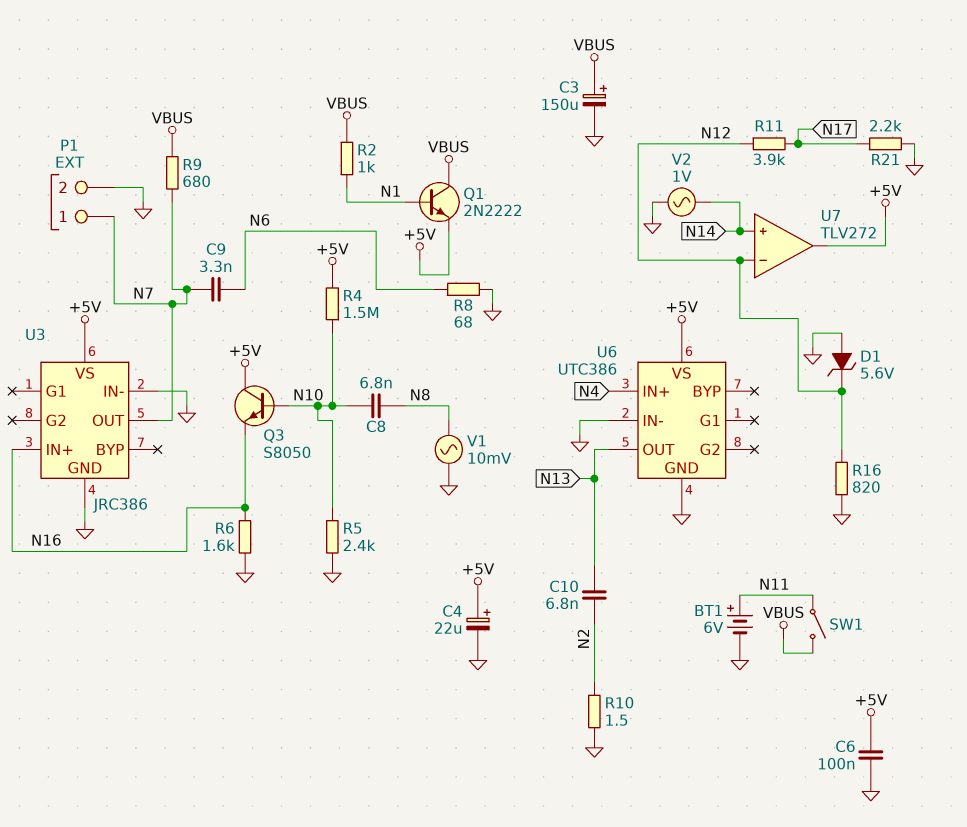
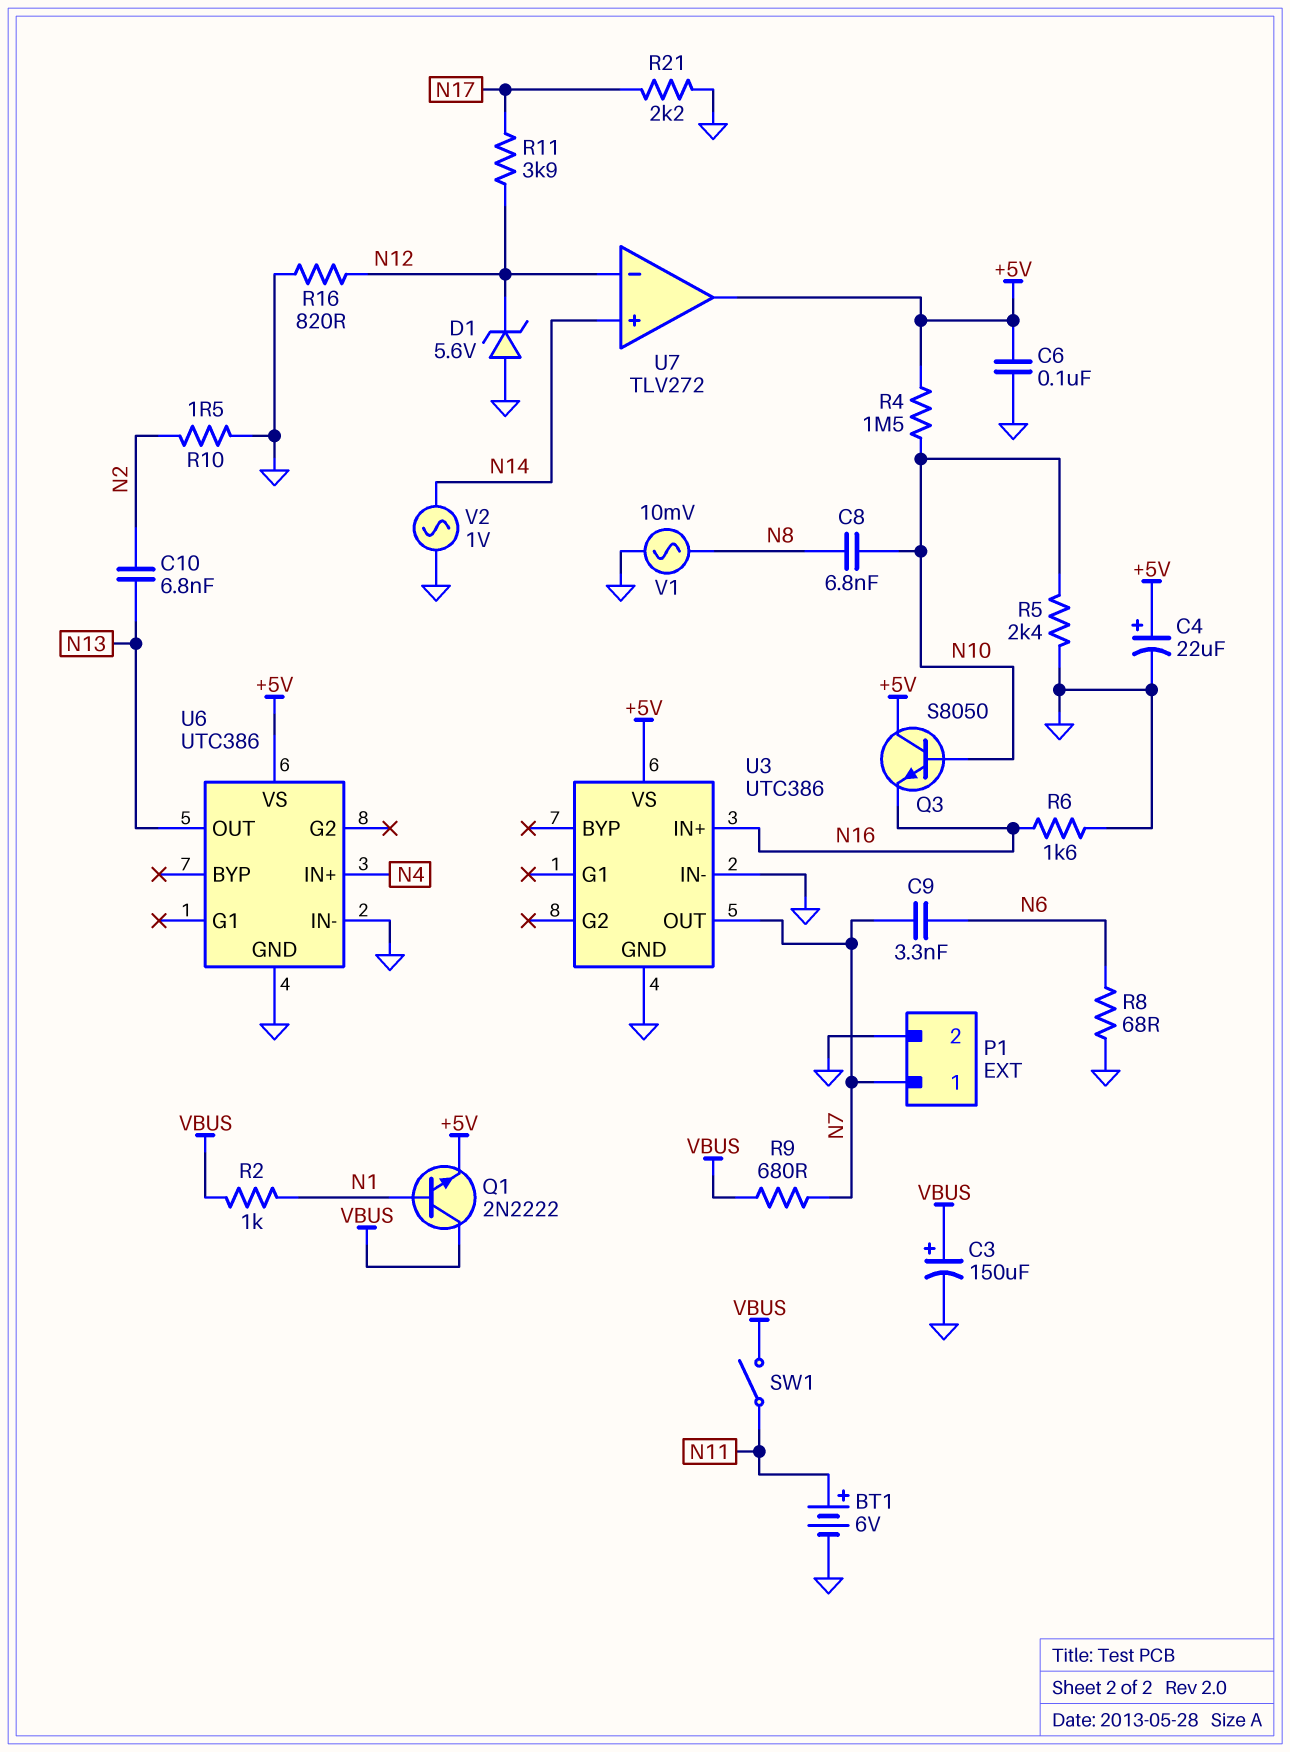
U3: JRC386 -> UTC386

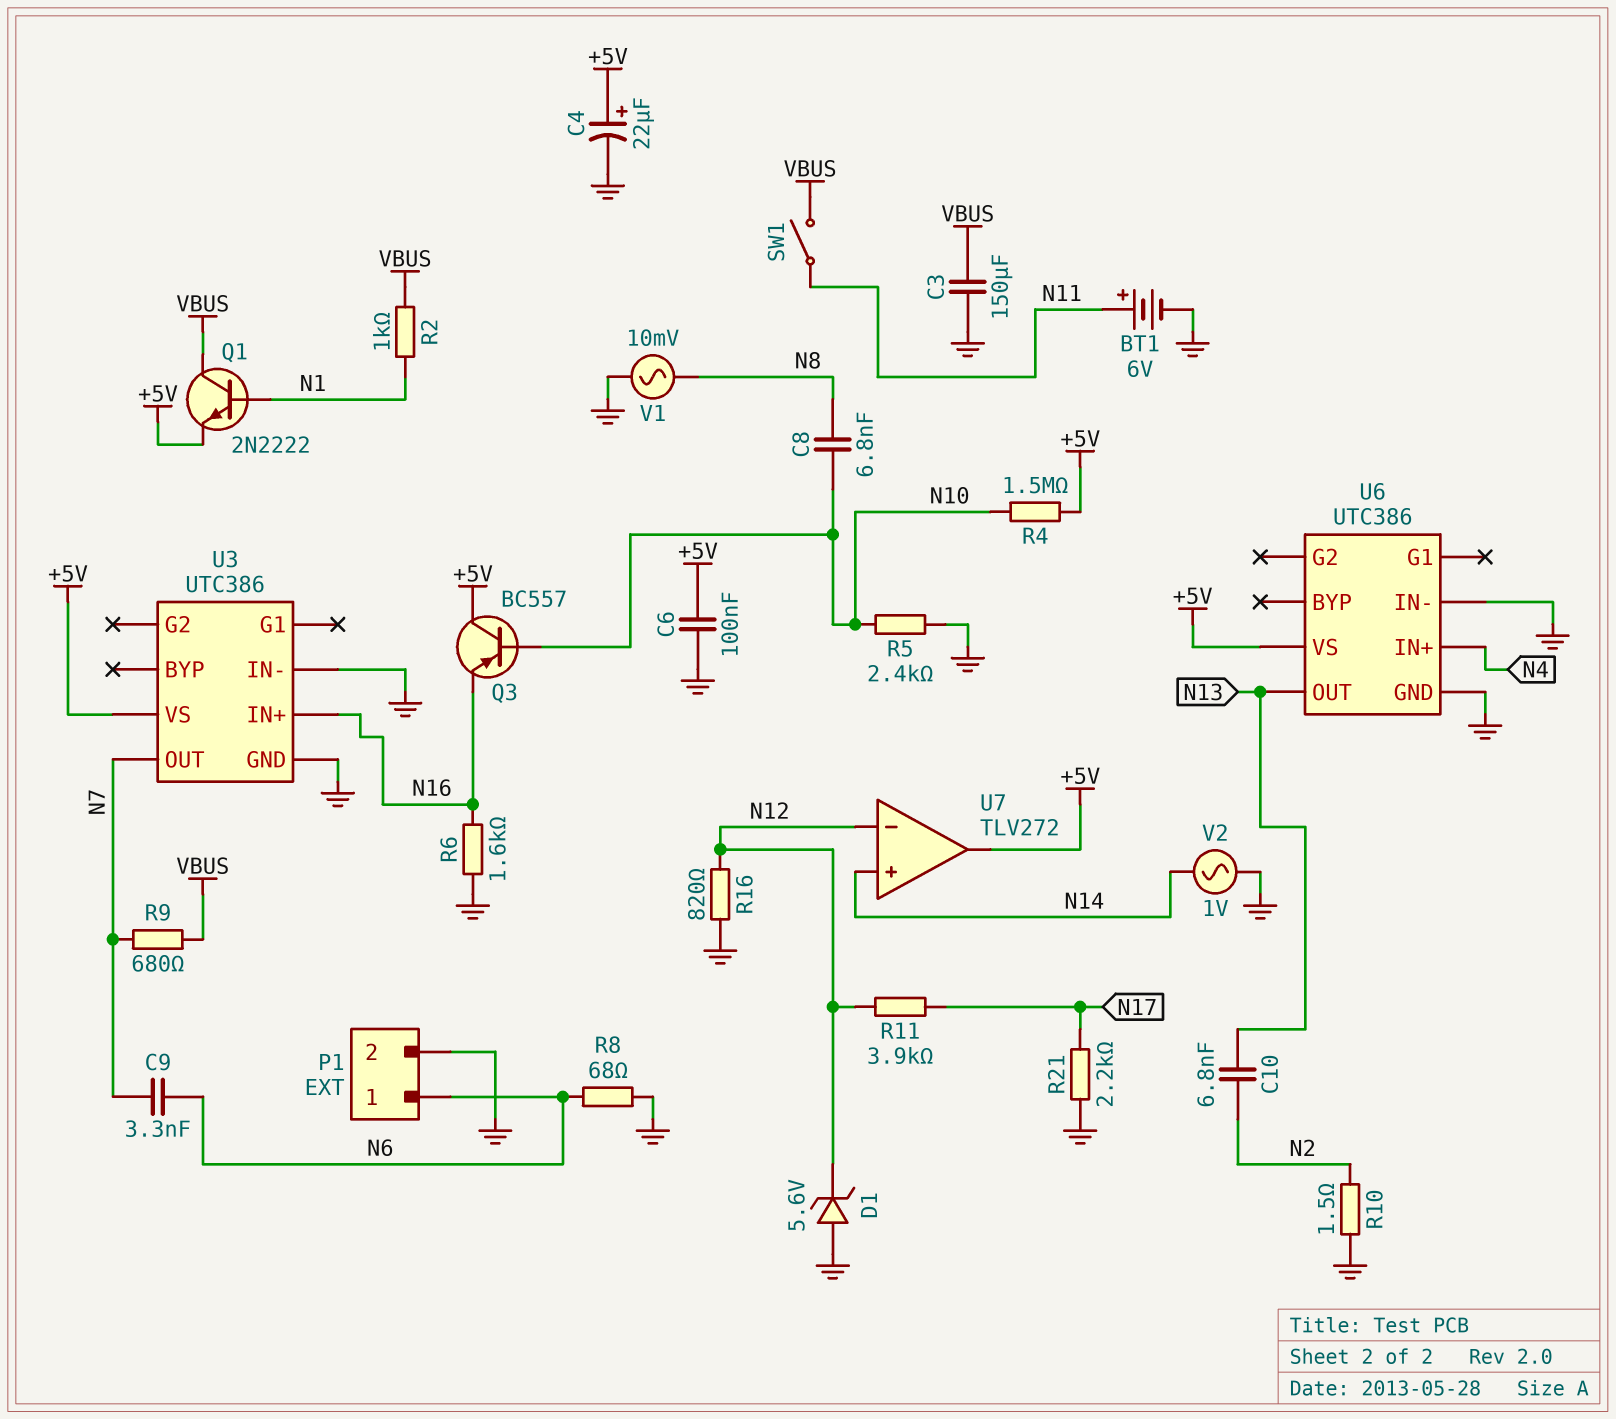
C3: 150uF (plus VBUS, minus GND) -> 150uF (GND, VBUS)
P1 pin 1: N7 -> N6
Q3: NPN S8050 (B N10, C +5V, E N16) -> PNP BC557 (B N10, C +5V, E N16)

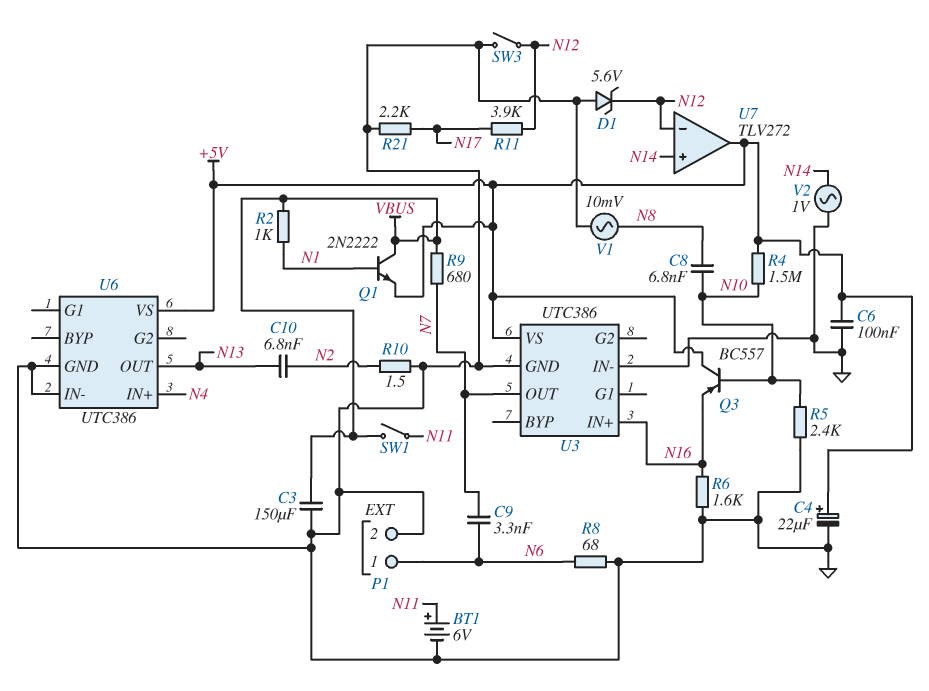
R16: 820 (GND, N12) -> none
SW3: none -> switch (GND, N12)

